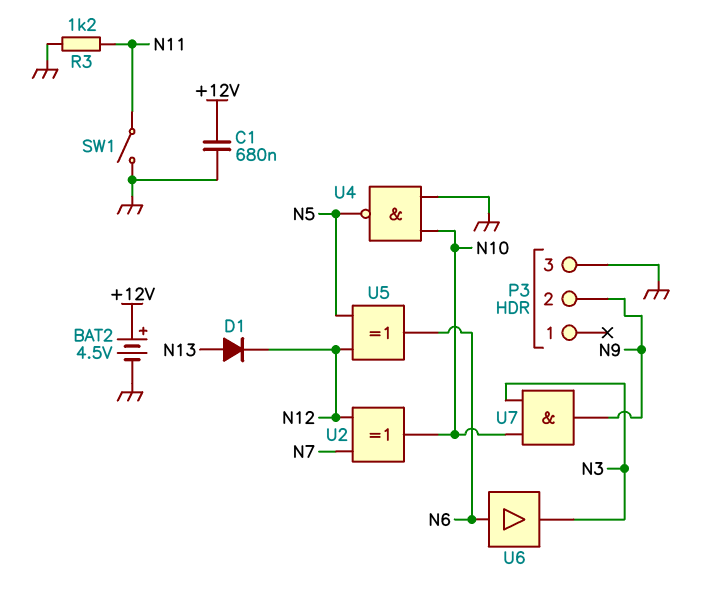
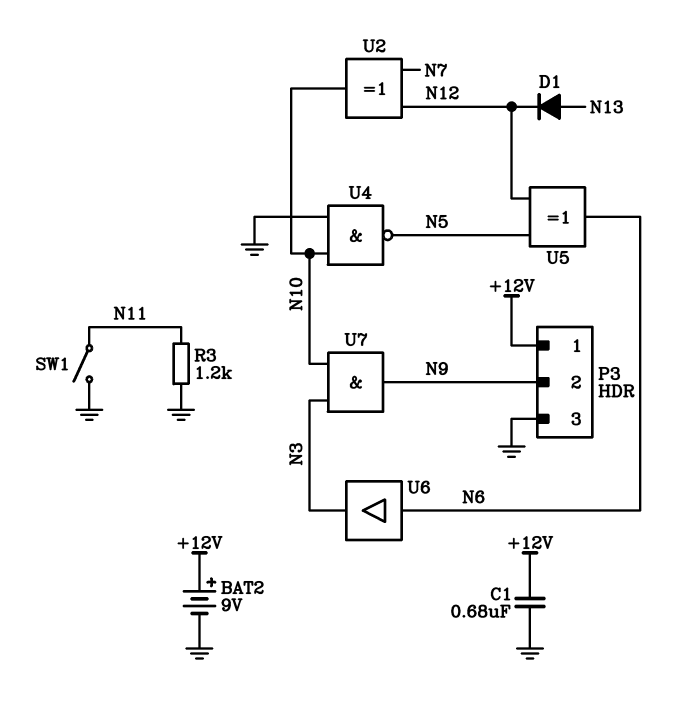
BAT2: 4.5V (plus +12V, minus GND) -> 9V (plus +12V, minus GND)
P3 pin 1: none -> +12V

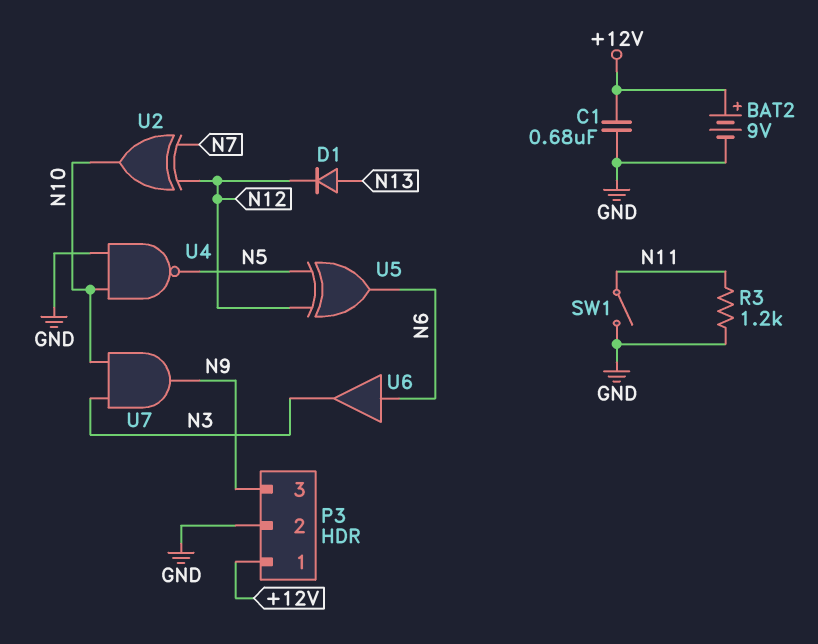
P3 pin 2: N9 -> GND
P3 pin 3: GND -> N9

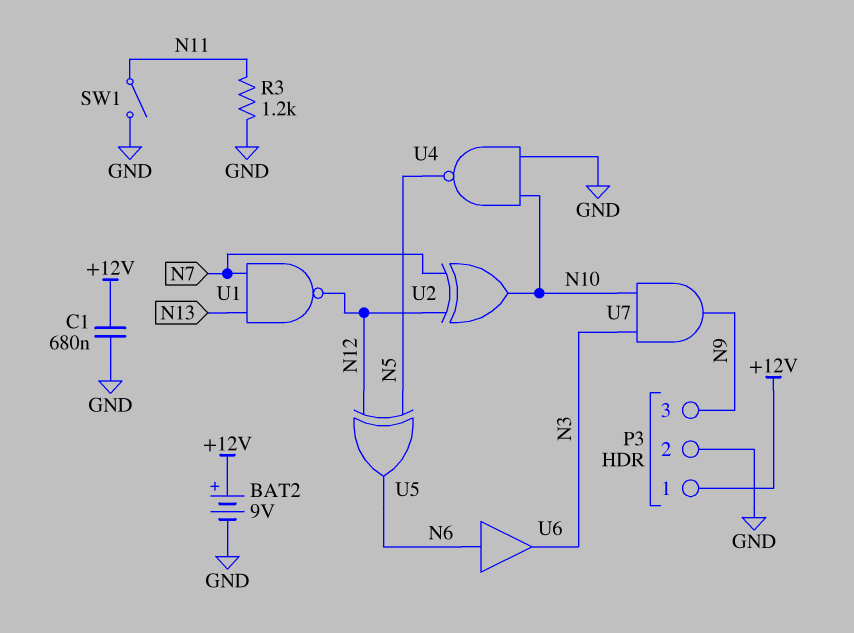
D1: diode (A N13, K N12) -> none
U1: none -> NAND (in N7, in N13, out N12)

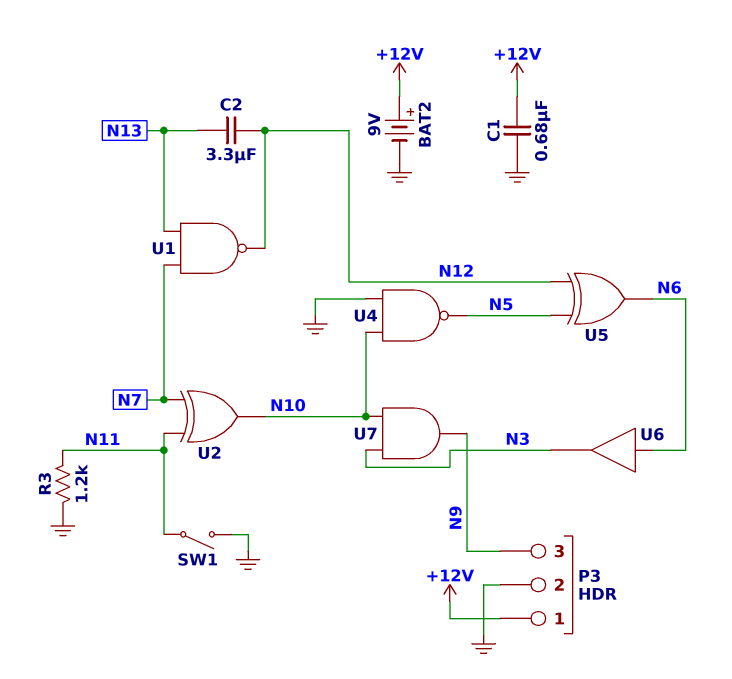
C2: none -> 3.3uF (N12, N13)
U2: XOR (in N7, in N12, out N10) -> XOR (in N7, in N11, out N10)

